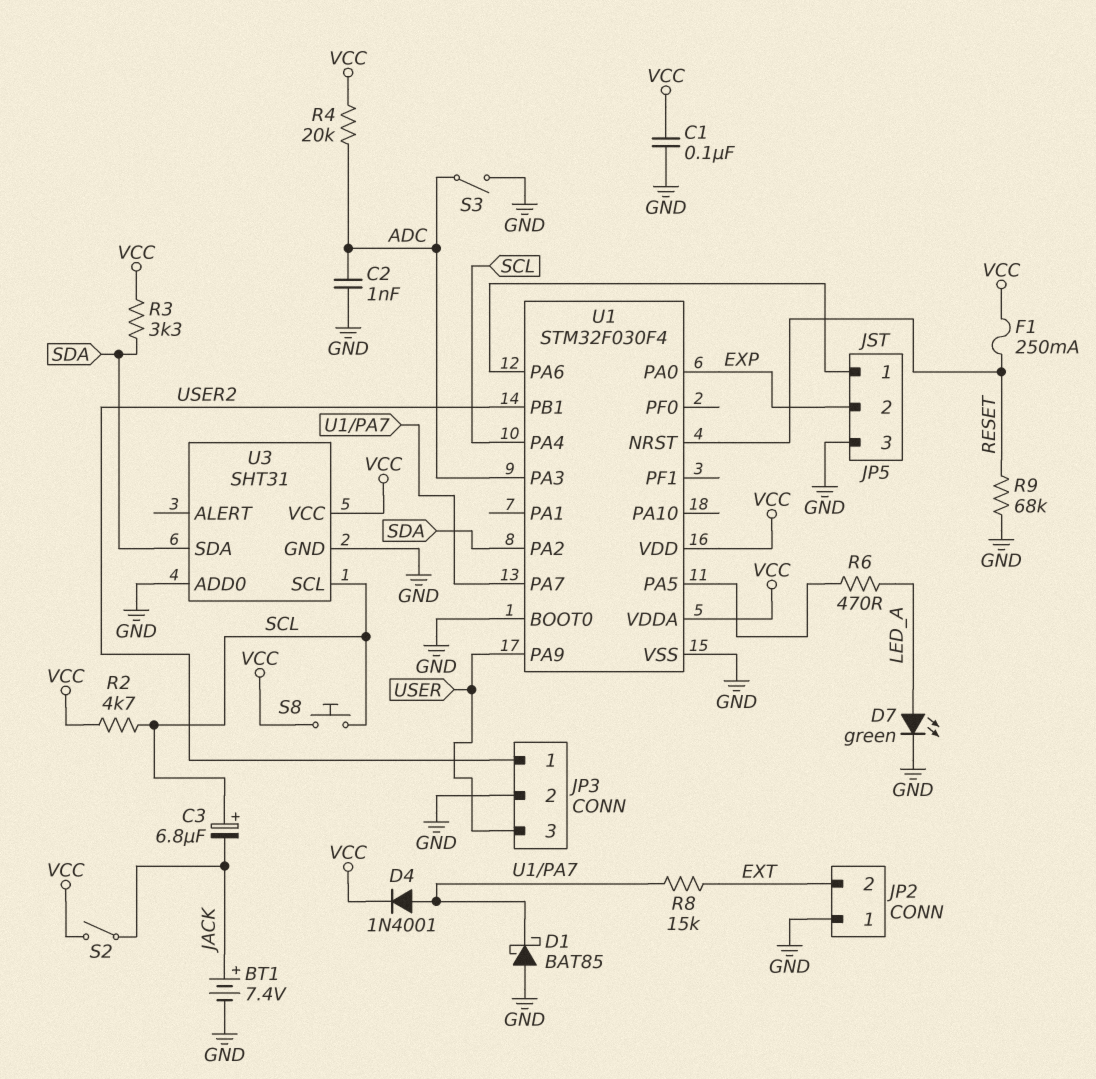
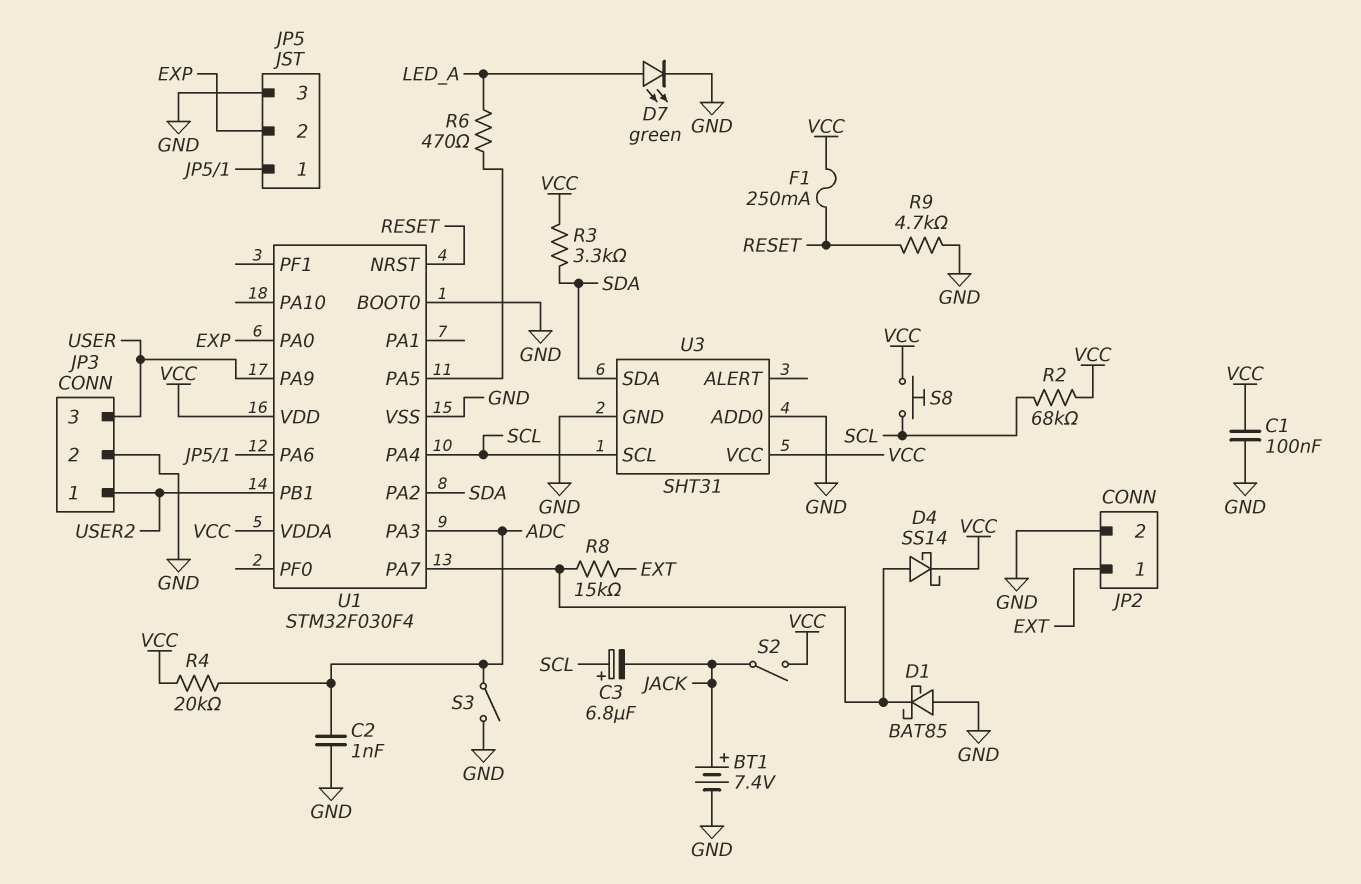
D4: diode 1N4001 (A U1/PA7, K VCC) -> schottky SS14 (A U1/PA7, K VCC)
JP2 pin 1: GND -> EXT
JP2 pin 2: EXT -> GND
R2: 4.7k (SCL, VCC) -> 68k (SCL, VCC)
R9: 68k (GND, RESET) -> 4.7k (GND, RESET)

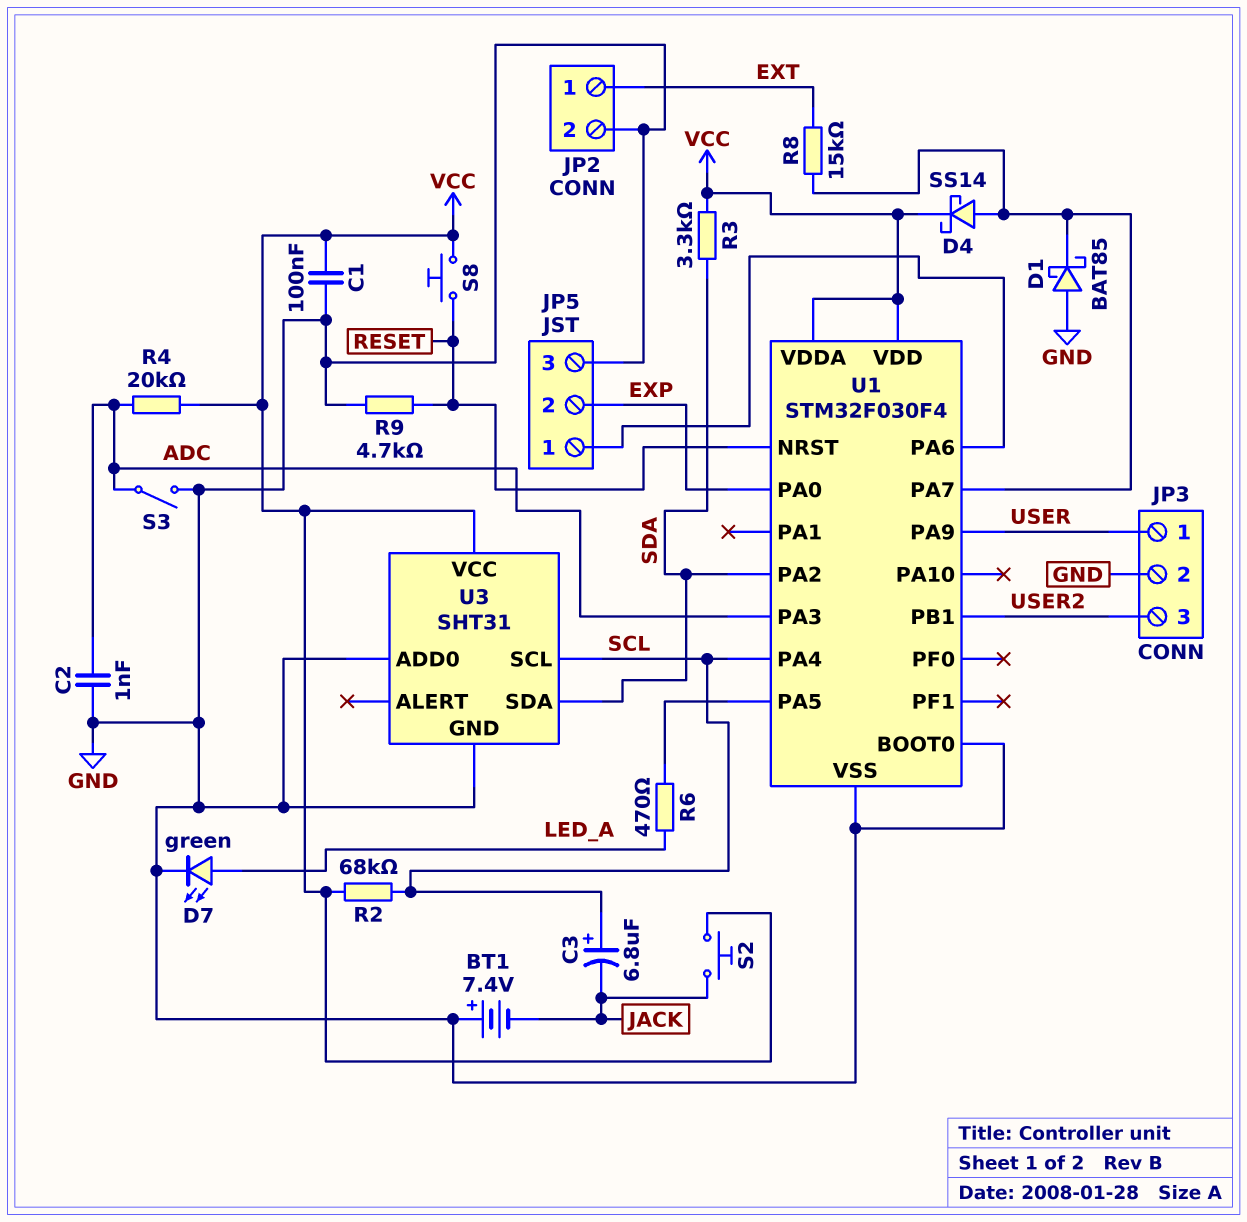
BT1: 7.4V (plus JACK, minus GND) -> 7.4V (plus GND, minus JACK)
F1: 250mA (RESET, VCC) -> none
JP3 pin 1: USER2 -> USER
JP3 pin 3: USER -> USER2
S2: switch (JACK, VCC) -> button (JACK, VCC)
S8: button (SCL, VCC) -> button (RESET, VCC)

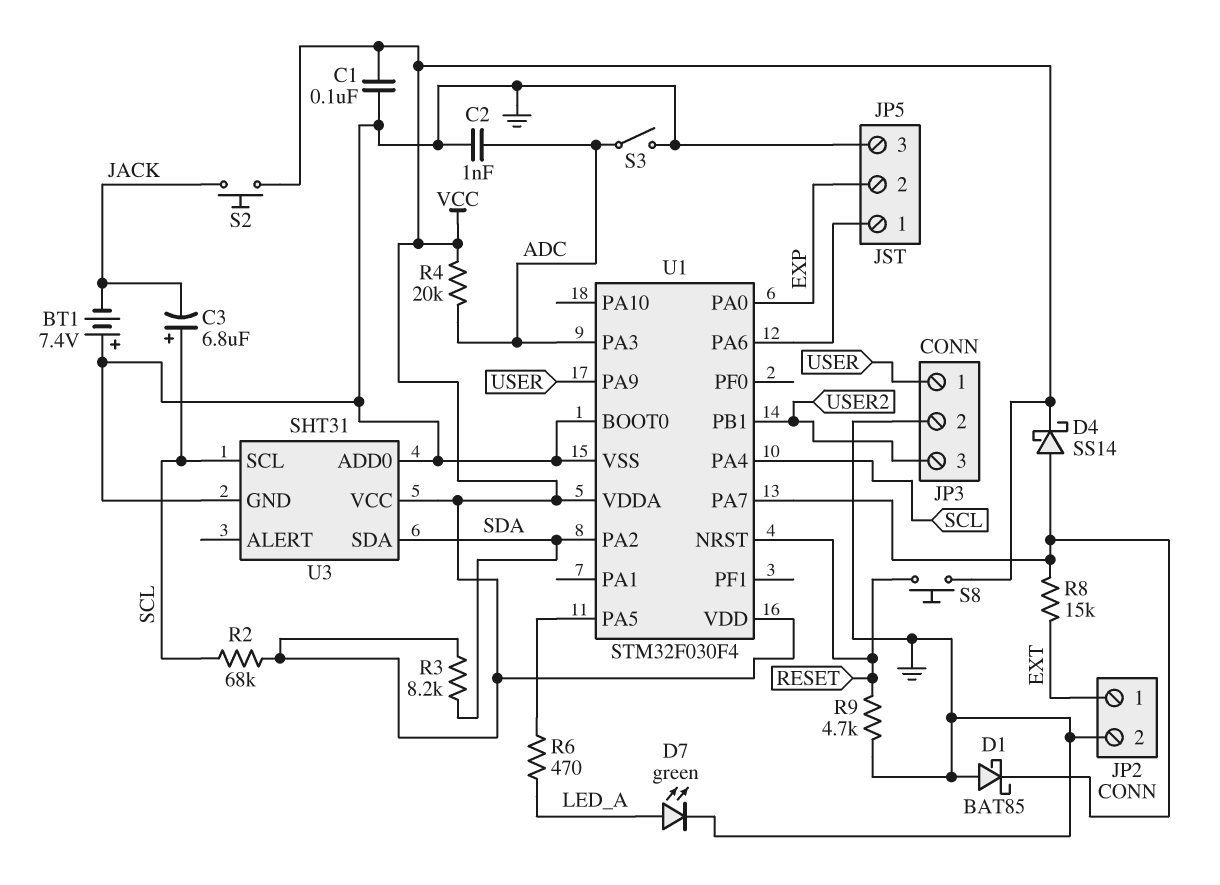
R3: 3.3k (SDA, VCC) -> 8.2k (SDA, VCC)

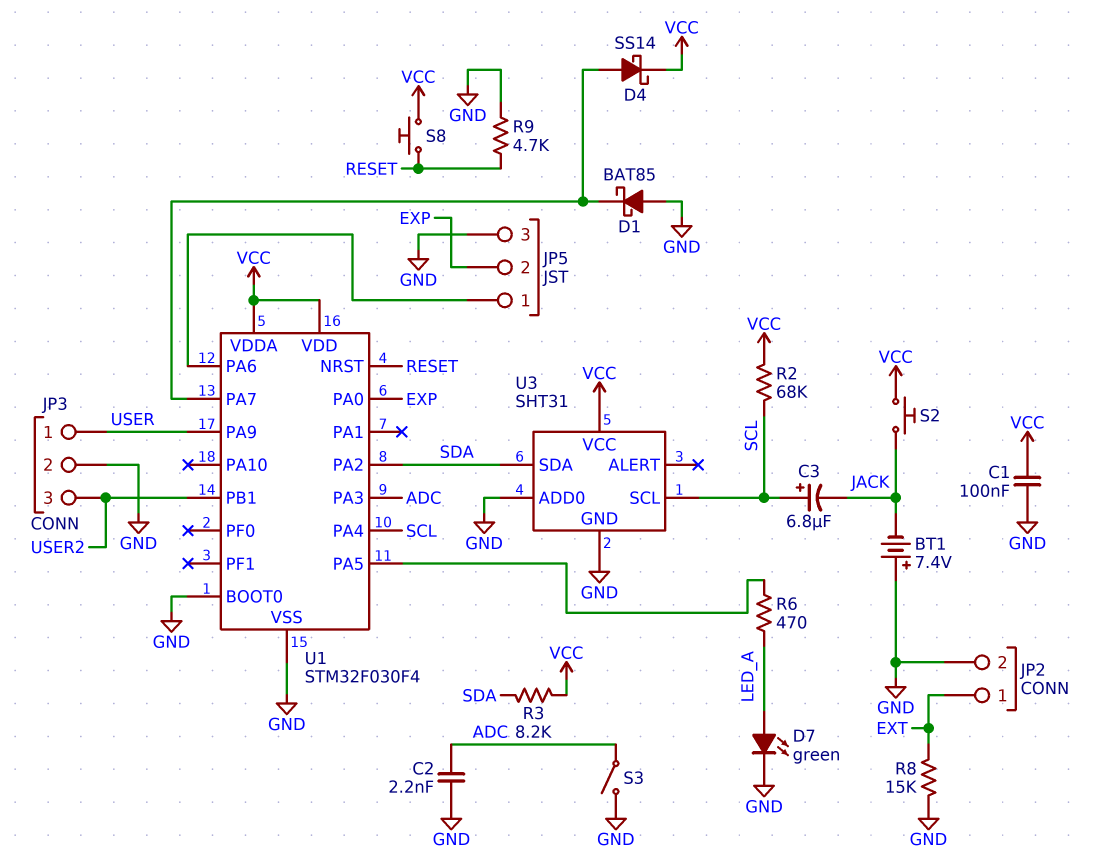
C2: 1nF (ADC, GND) -> 2.2nF (ADC, GND)
R4: 20k (ADC, VCC) -> none
R8: 15k (EXT, U1/PA7) -> 15k (EXT, GND)

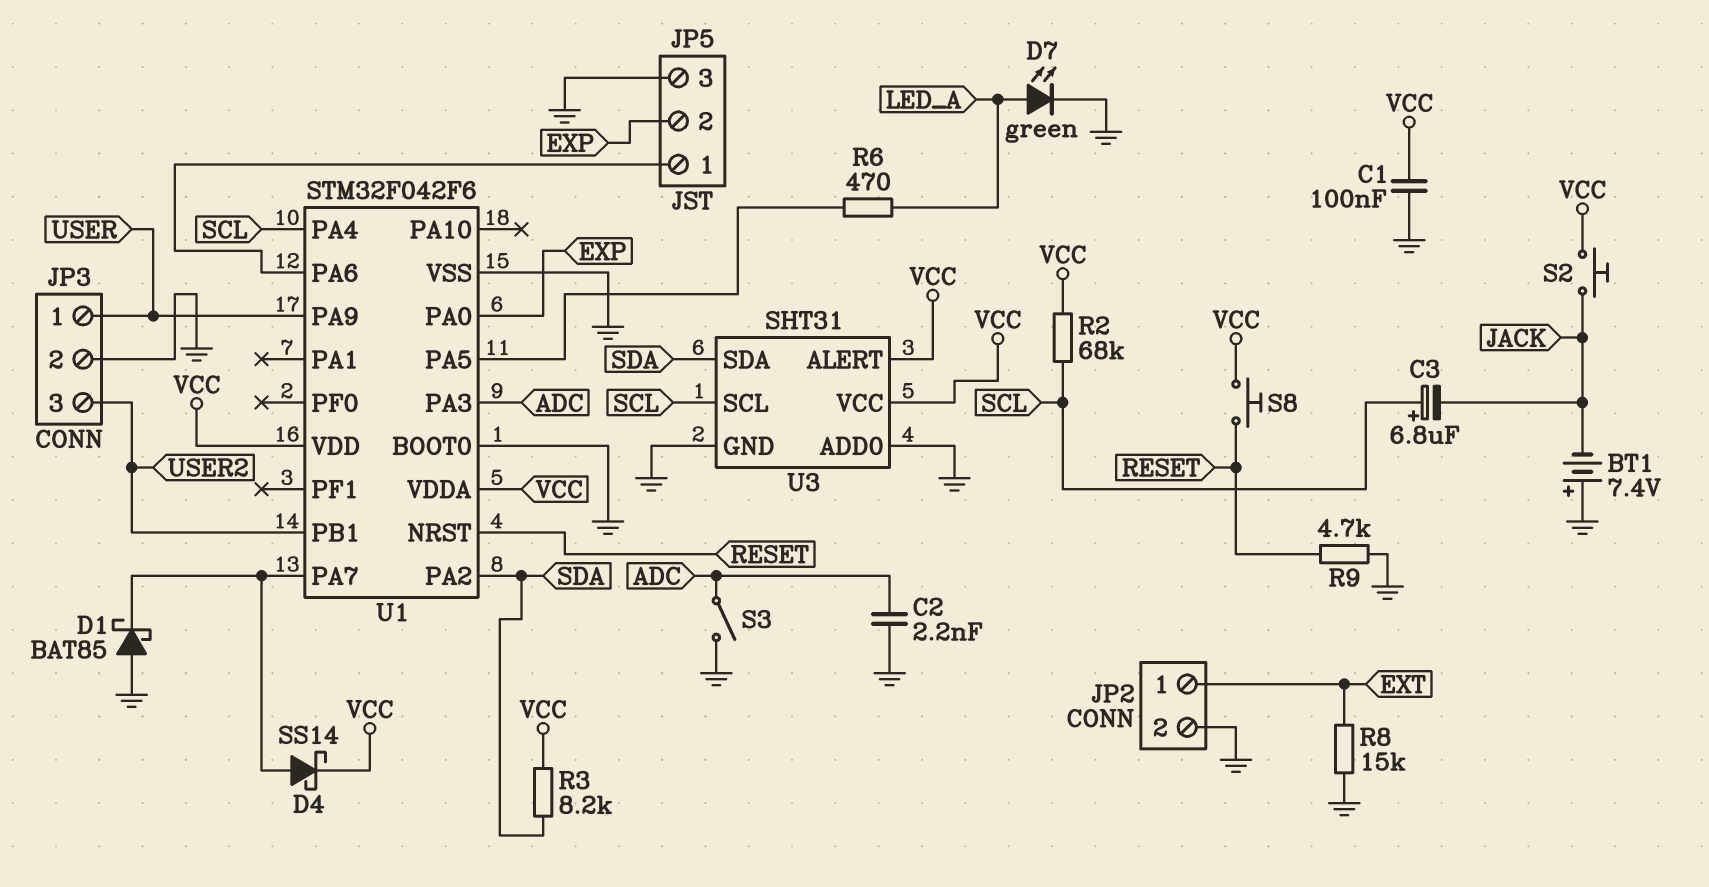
U1: STM32F030F4 -> STM32F042F6
U3 pin ALERT: none -> VCC

